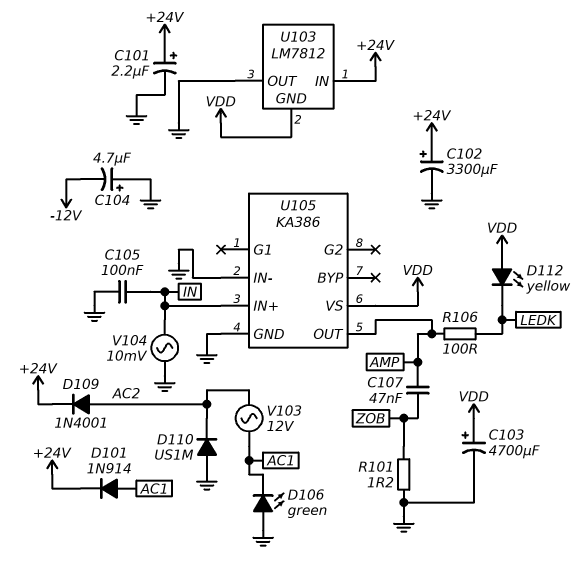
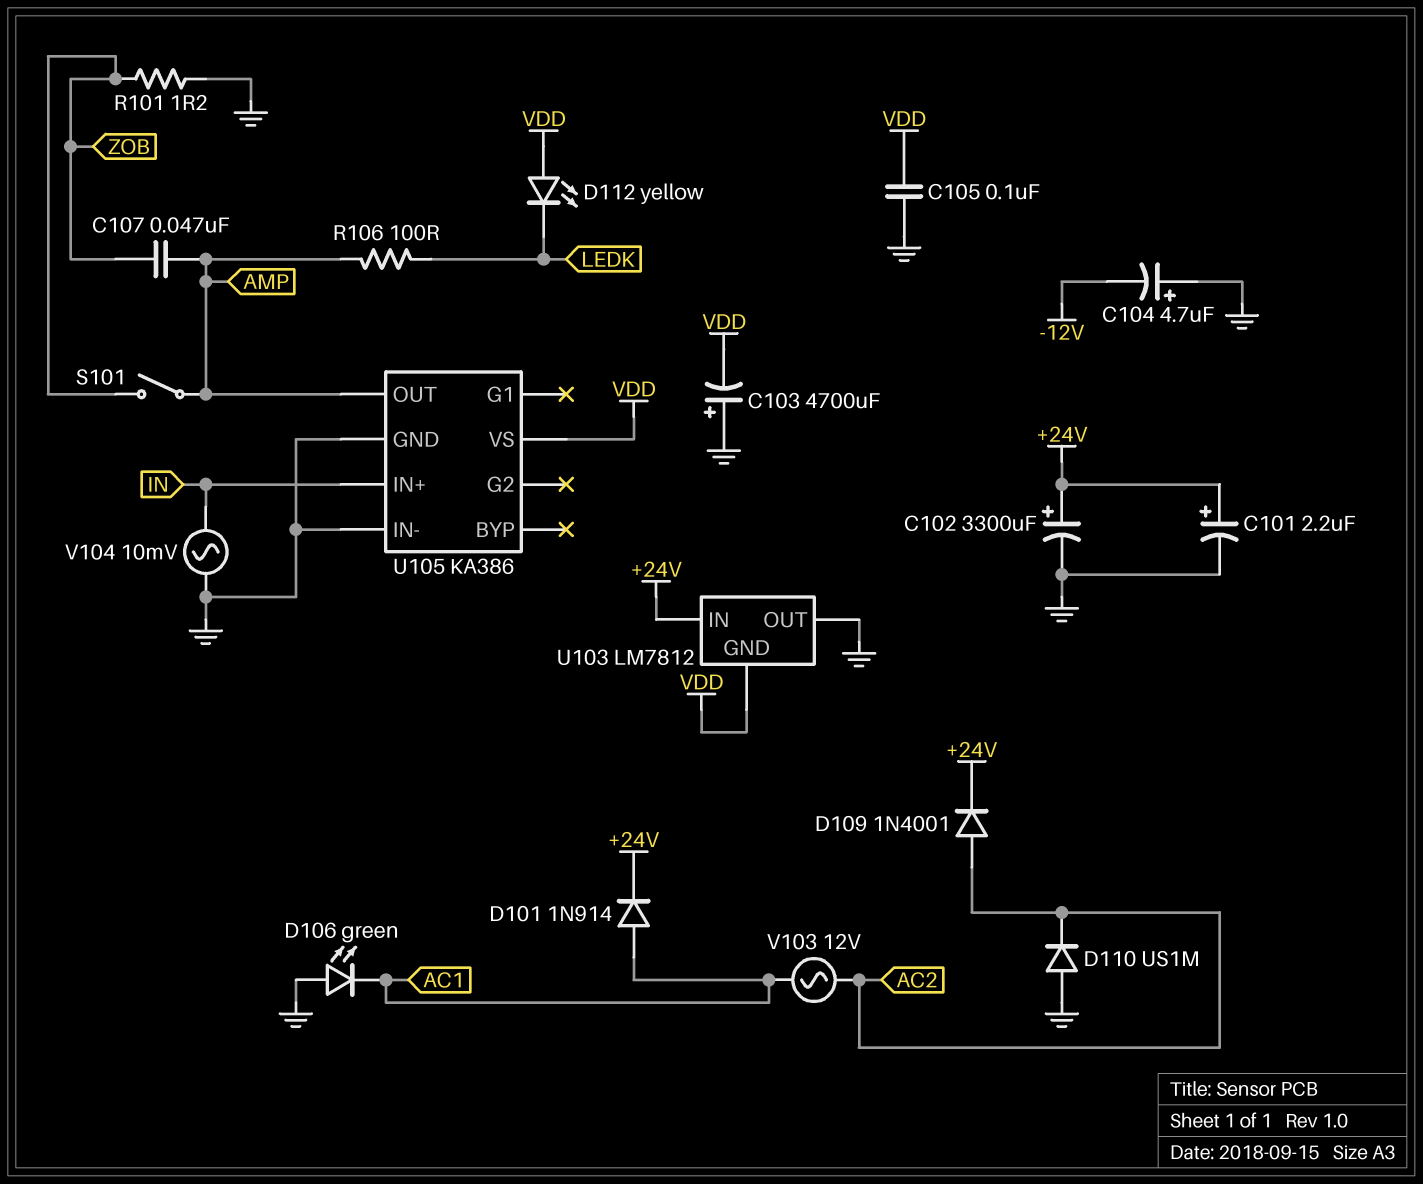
C103: 4700uF (plus VDD, minus GND) -> 4700uF (plus GND, minus VDD)
C105: 100nF (GND, IN) -> 100nF (GND, VDD)
S101: none -> switch (AMP, ZOB)

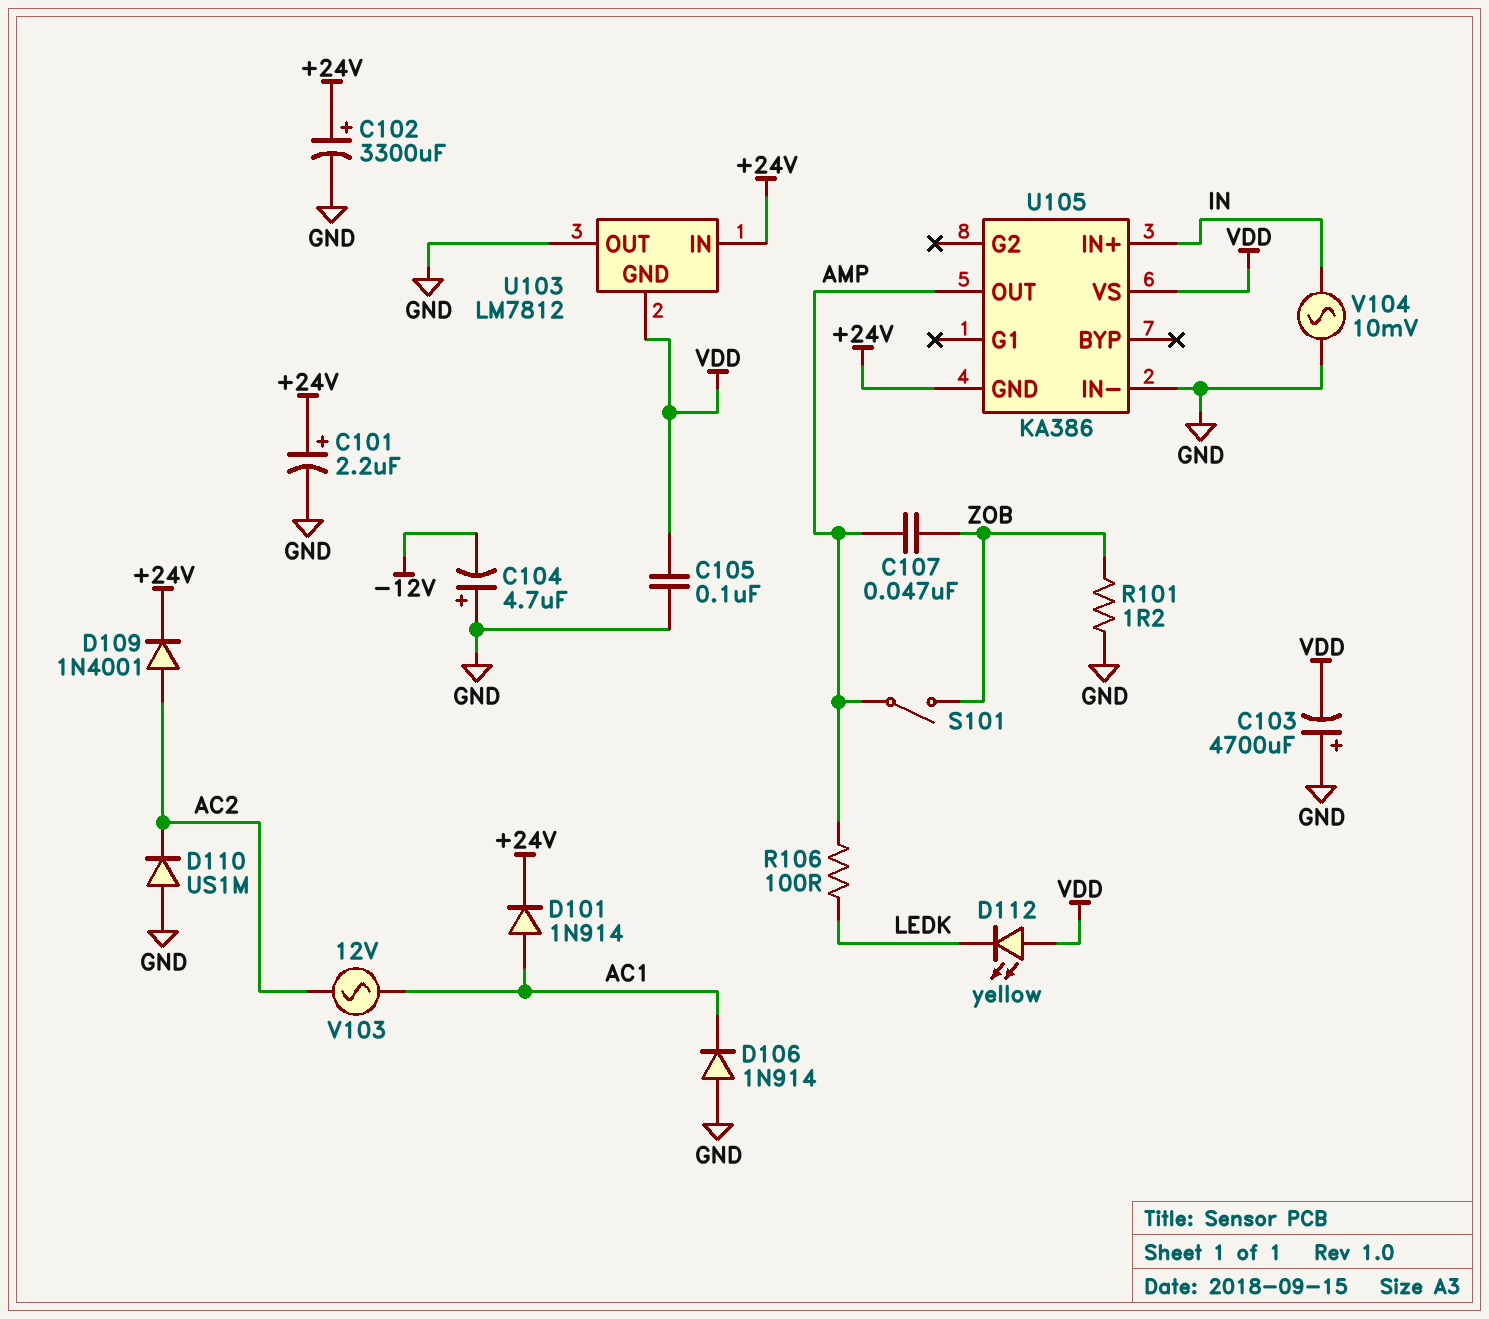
D106: LED green (A GND, K AC1) -> diode 1N914 (A GND, K AC1)
U105 pin GND: GND -> +24V

